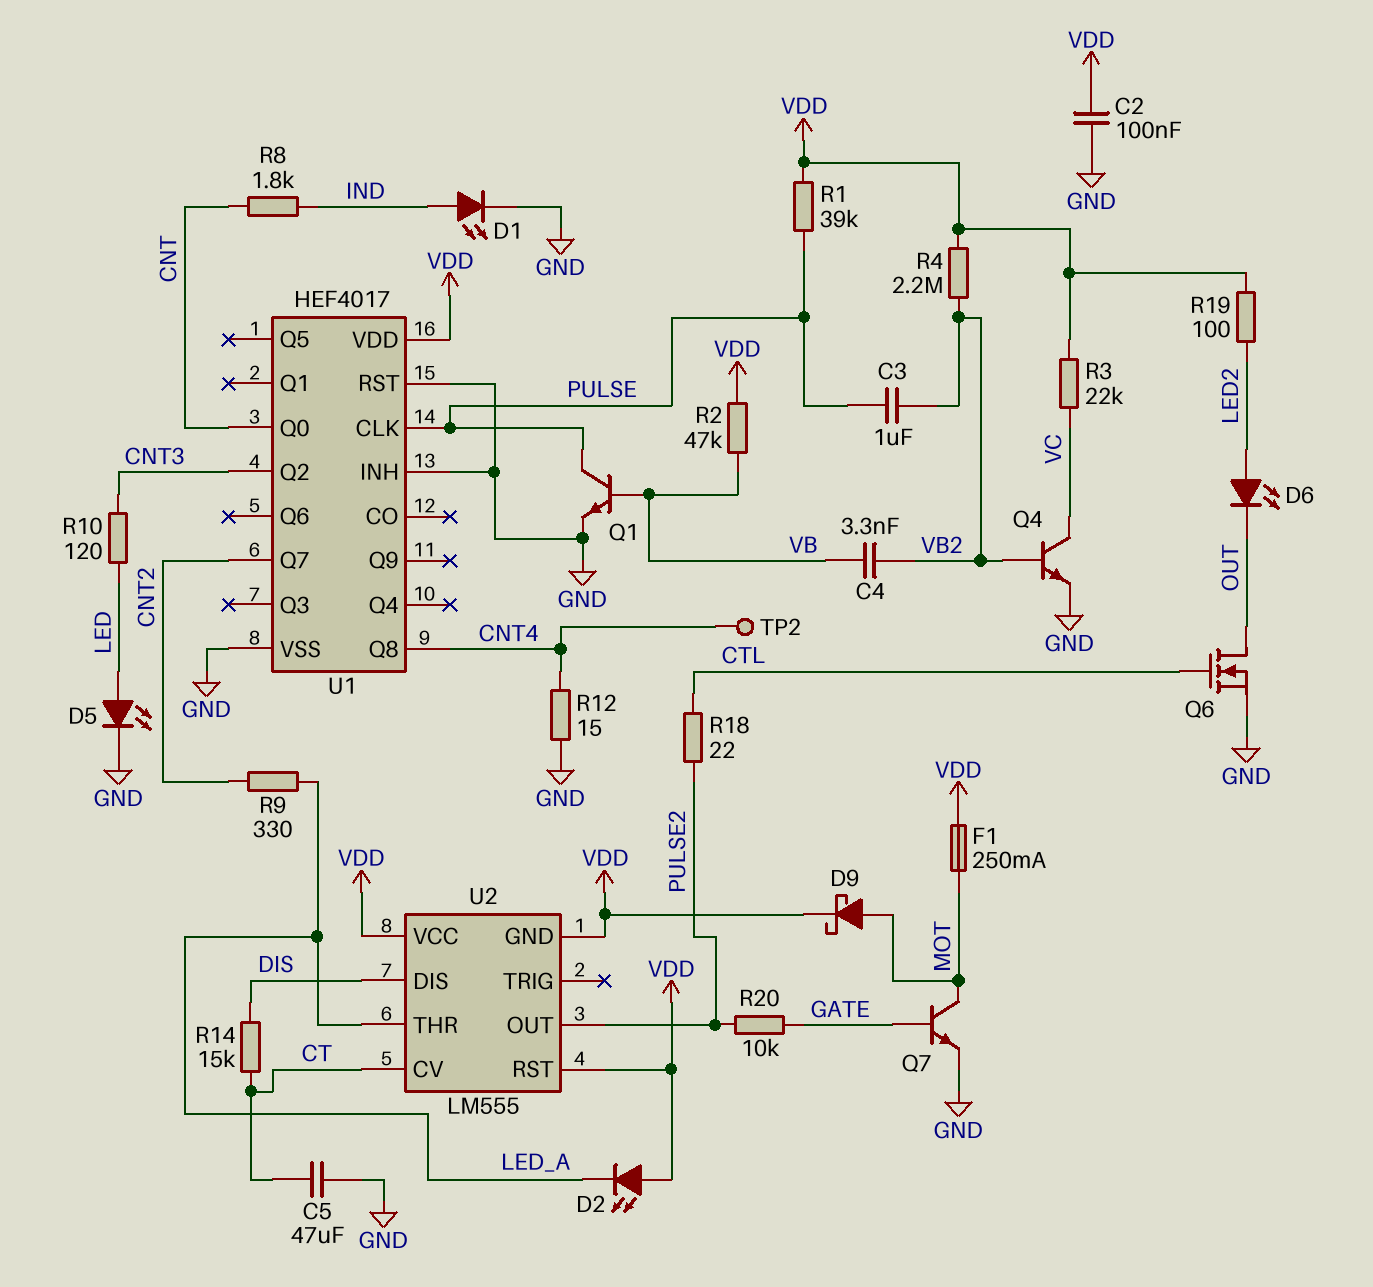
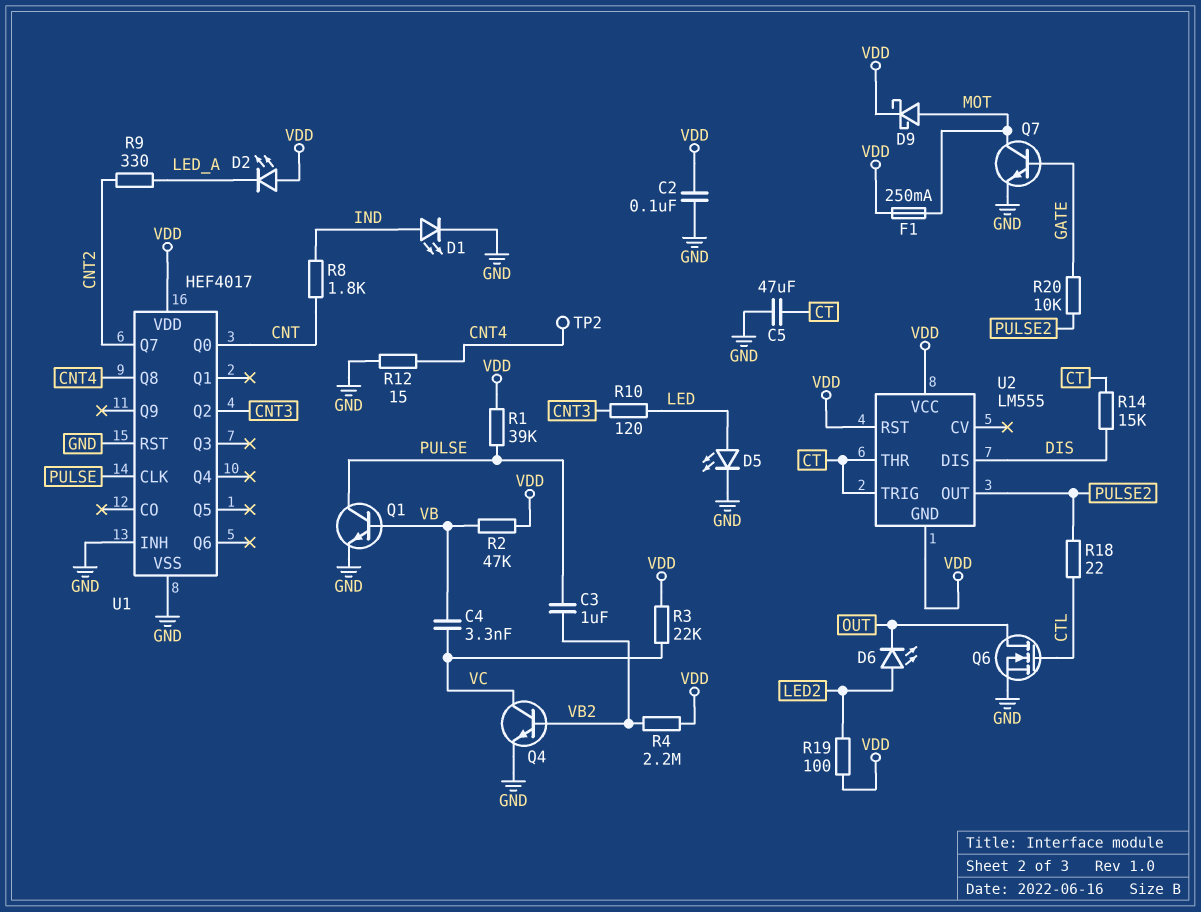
C4: 3.3nF (VB, VB2) -> 3.3nF (VB, VC)
U2 pin CV: CT -> none
U2 pin THR: LED_A -> CT
U2 pin TRIG: none -> CT

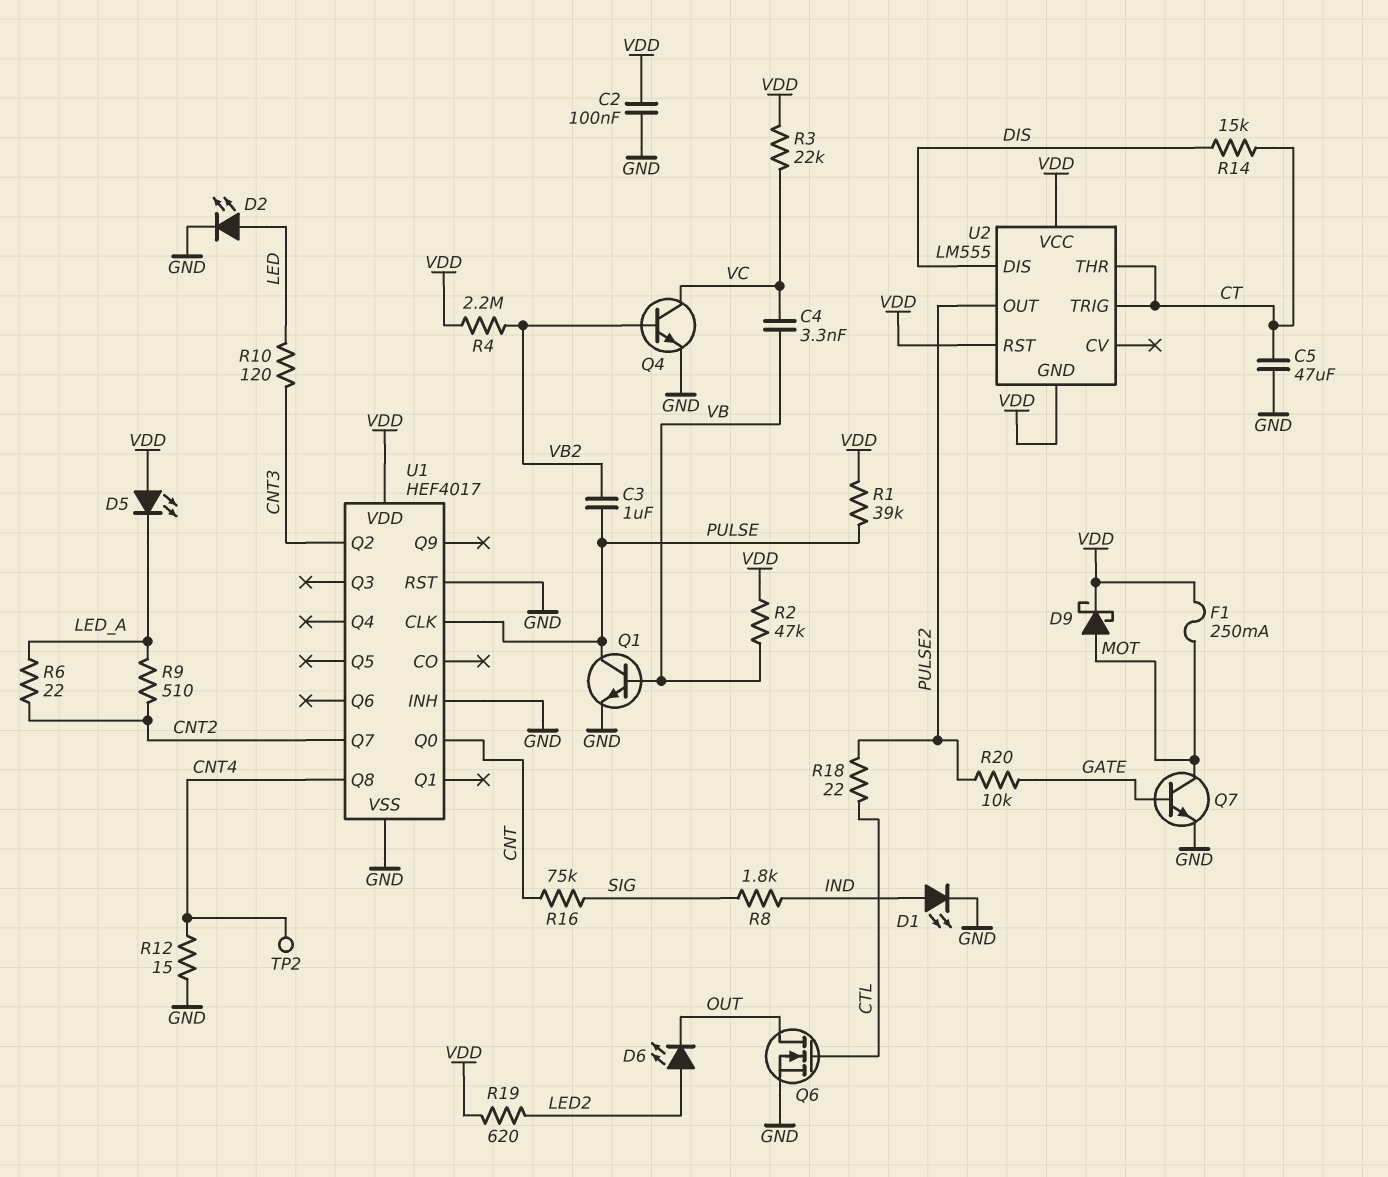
D2: LED (A VDD, K LED_A) -> LED (A LED, K GND)
D5: LED (A LED, K GND) -> LED (A VDD, K LED_A)
R6: none -> 22 (CNT2, LED_A)
R8: 1.8k (CNT, IND) -> 1.8k (IND, SIG)
R9: 330 (CNT2, LED_A) -> 510 (CNT2, LED_A)
R16: none -> 75k (CNT, SIG)
R19: 100 (LED2, VDD) -> 620 (LED2, VDD)

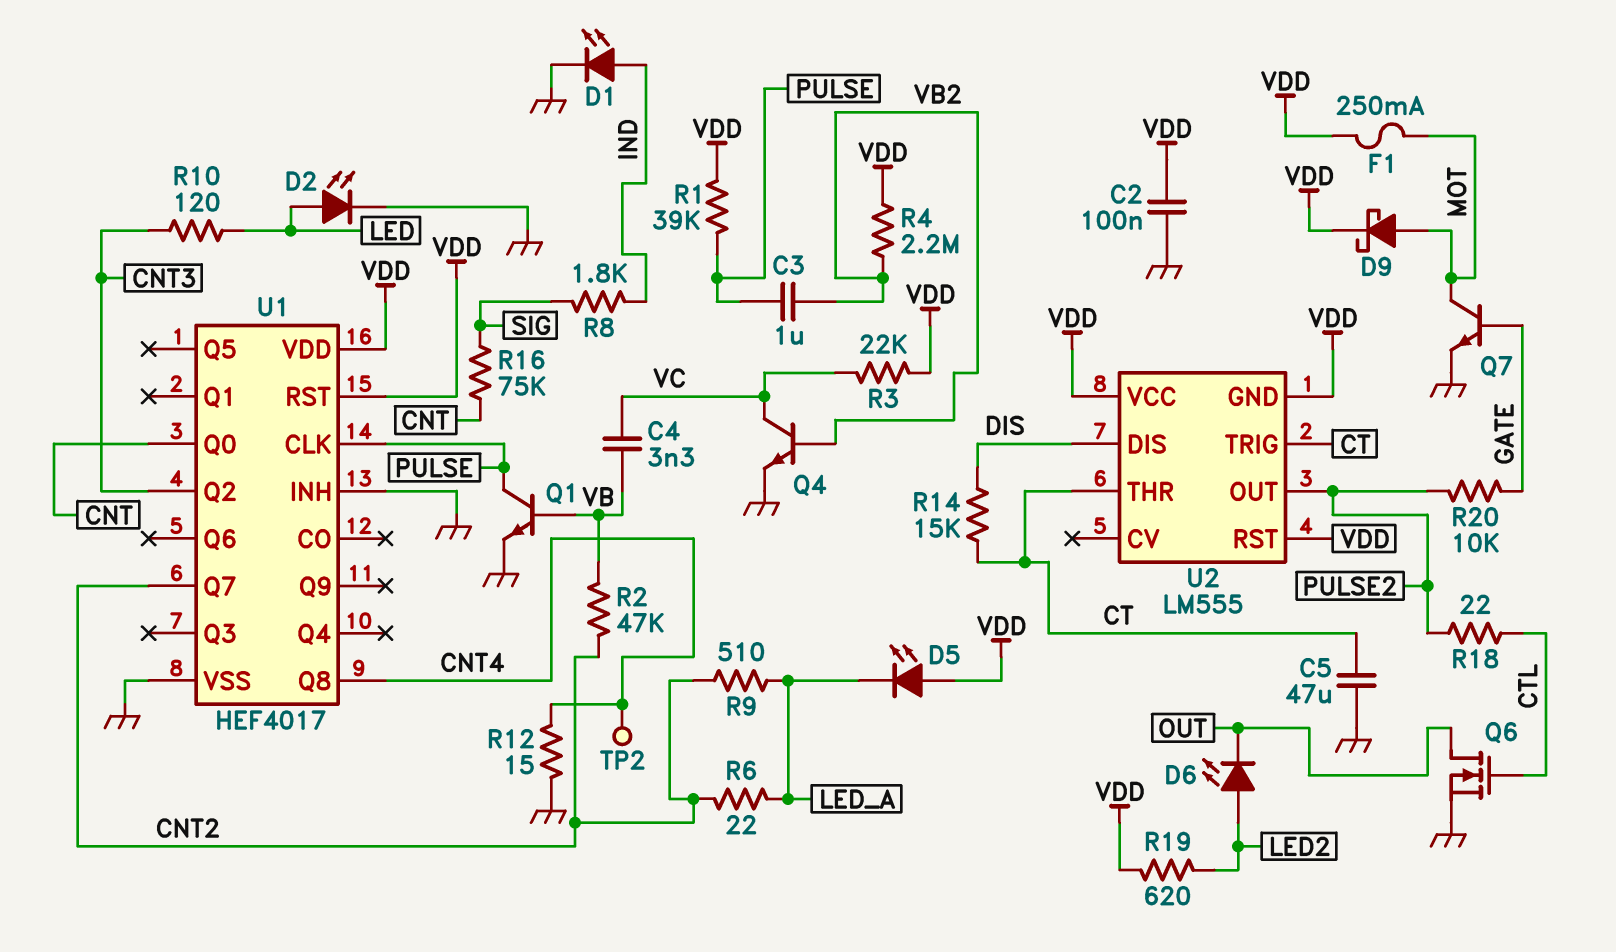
R2: 47k (VB, VDD) -> 47k (CNT2, VB)
U1 pin RST: GND -> VDD

